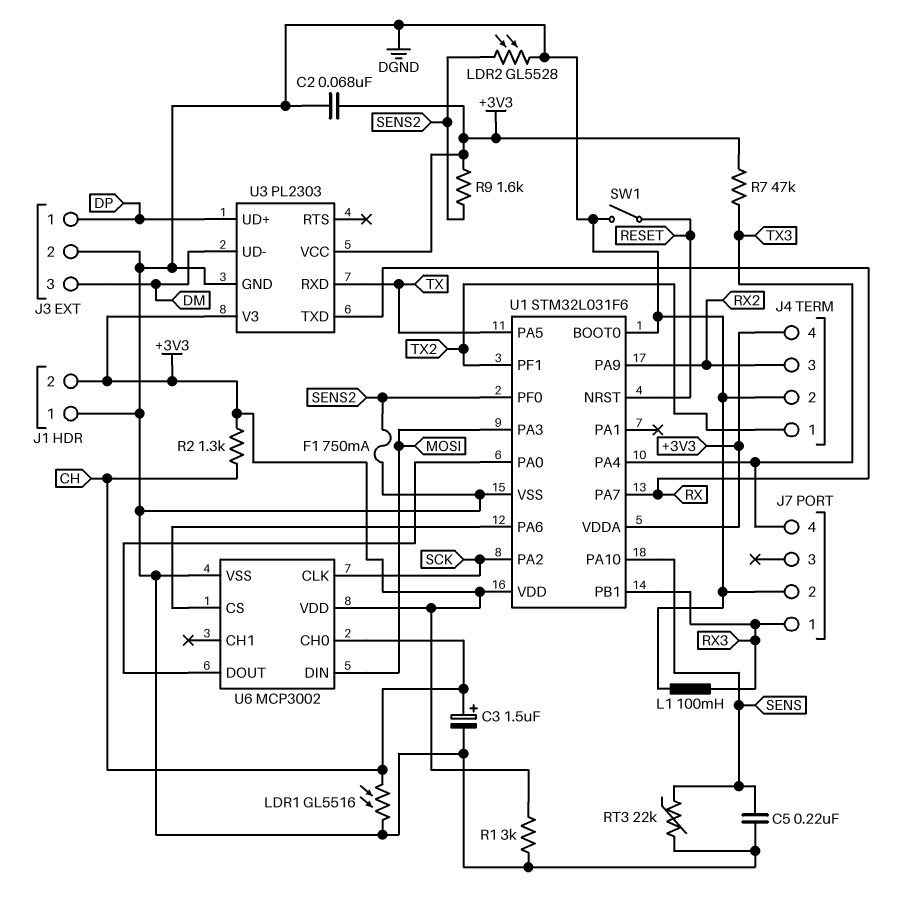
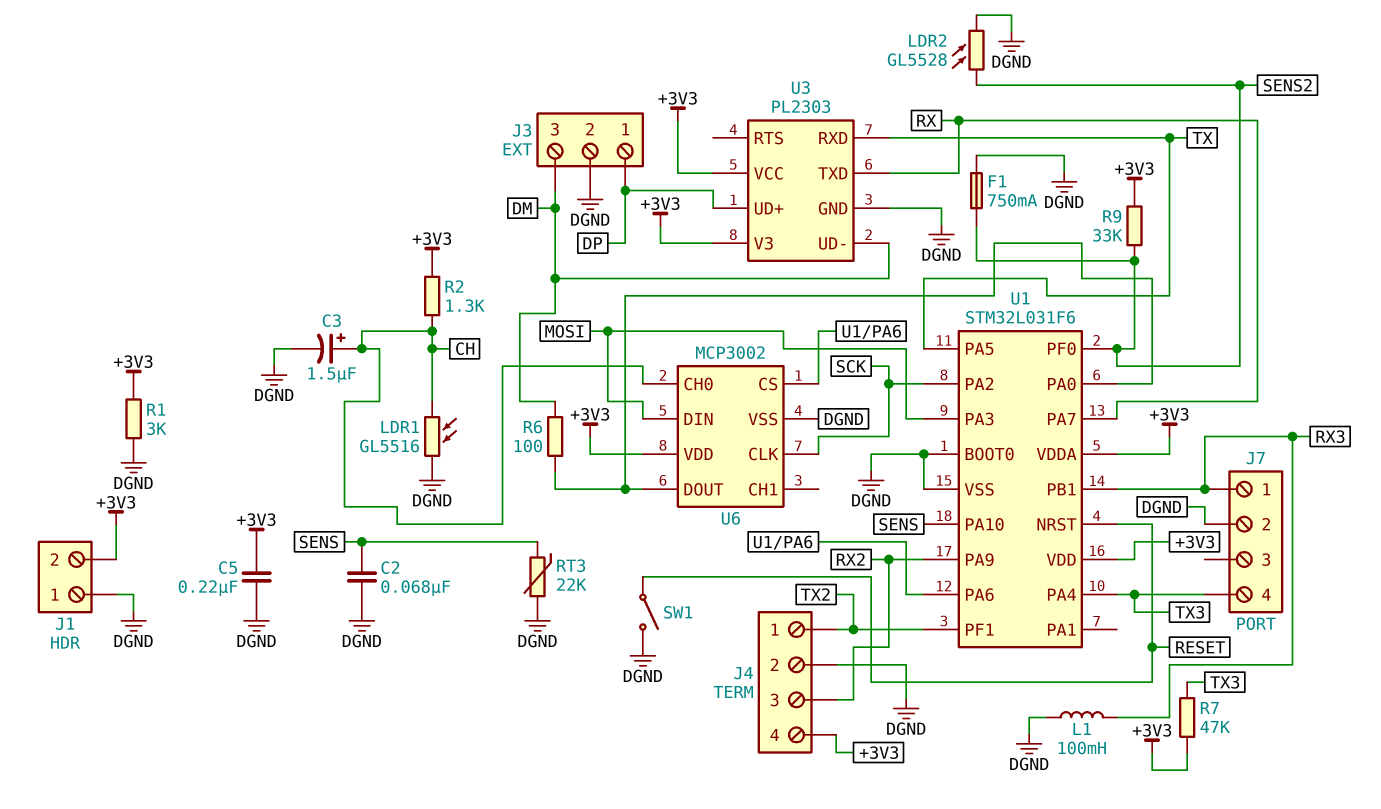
C2: 68nF (+3V3, DGND) -> 68nF (DGND, SENS)
C5: 220nF (DGND, SENS) -> 220nF (+3V3, DGND)
R6: none -> 100 (DM, U1/PA0)
R9: 1.6k (+3V3, SENS2) -> 33k (+3V3, SENS2)

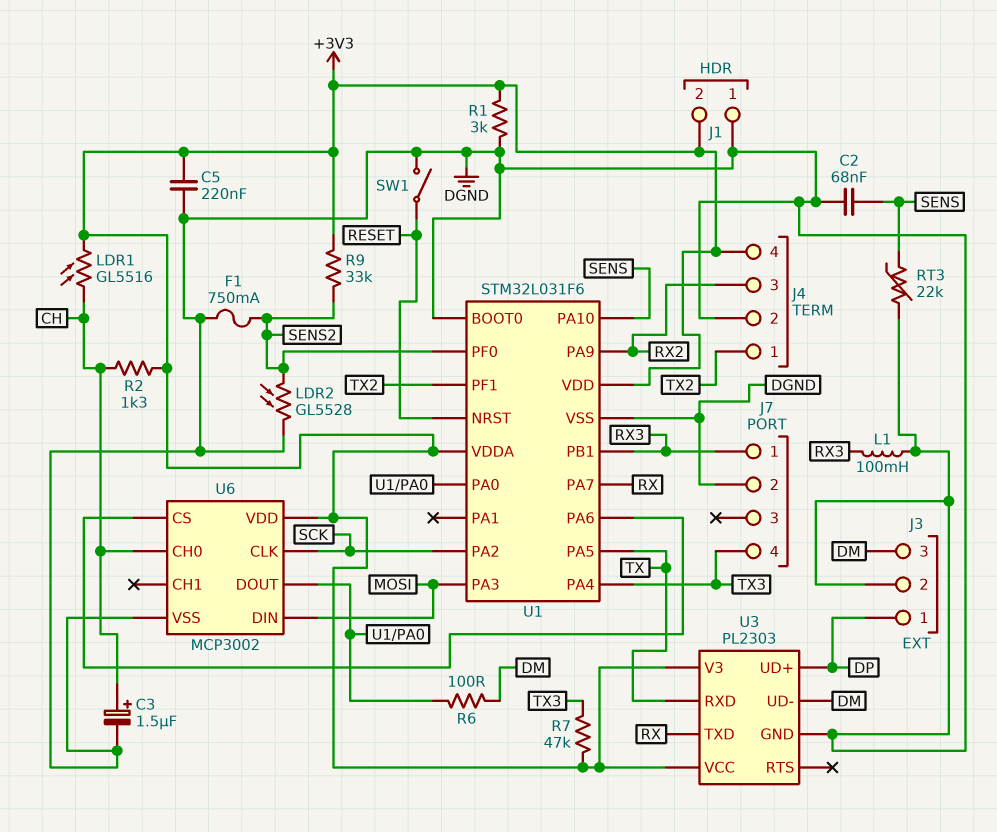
LDR1: GL5516 (CH, DGND) -> GL5516 (+3V3, CH)

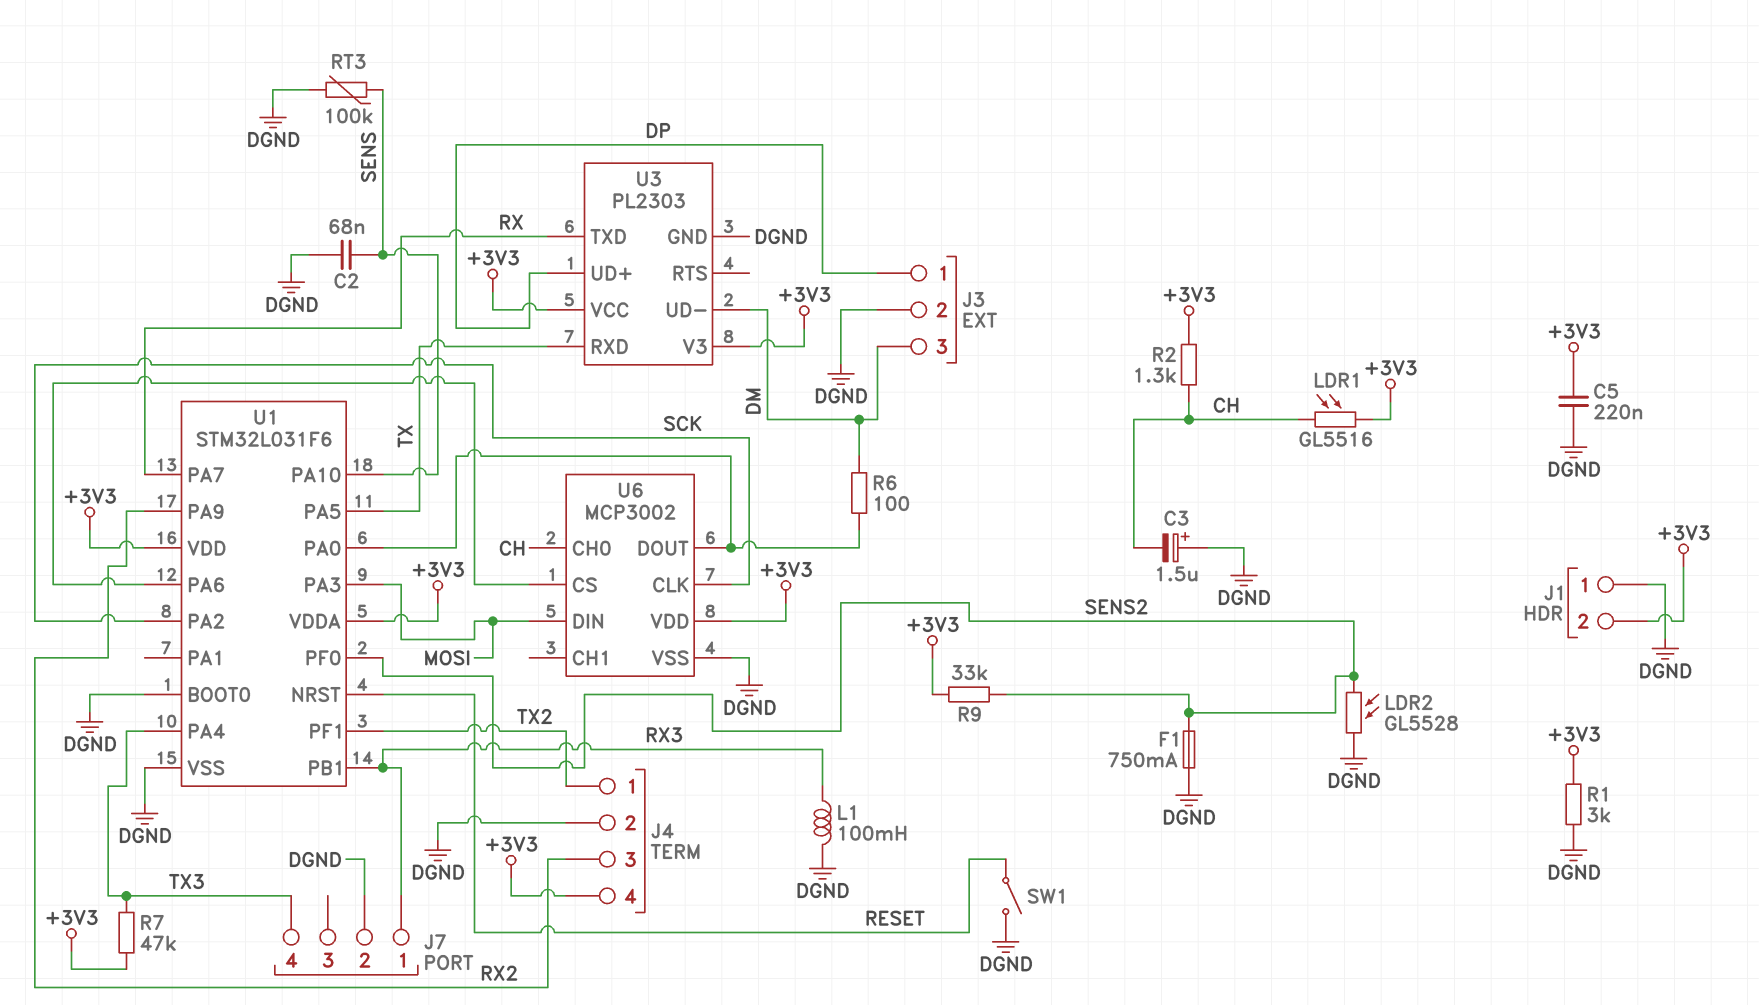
C3: 1.5uF (plus CH, minus DGND) -> 1.5uF (plus DGND, minus CH)
RT3: 22k (DGND, SENS) -> 100k (DGND, SENS)

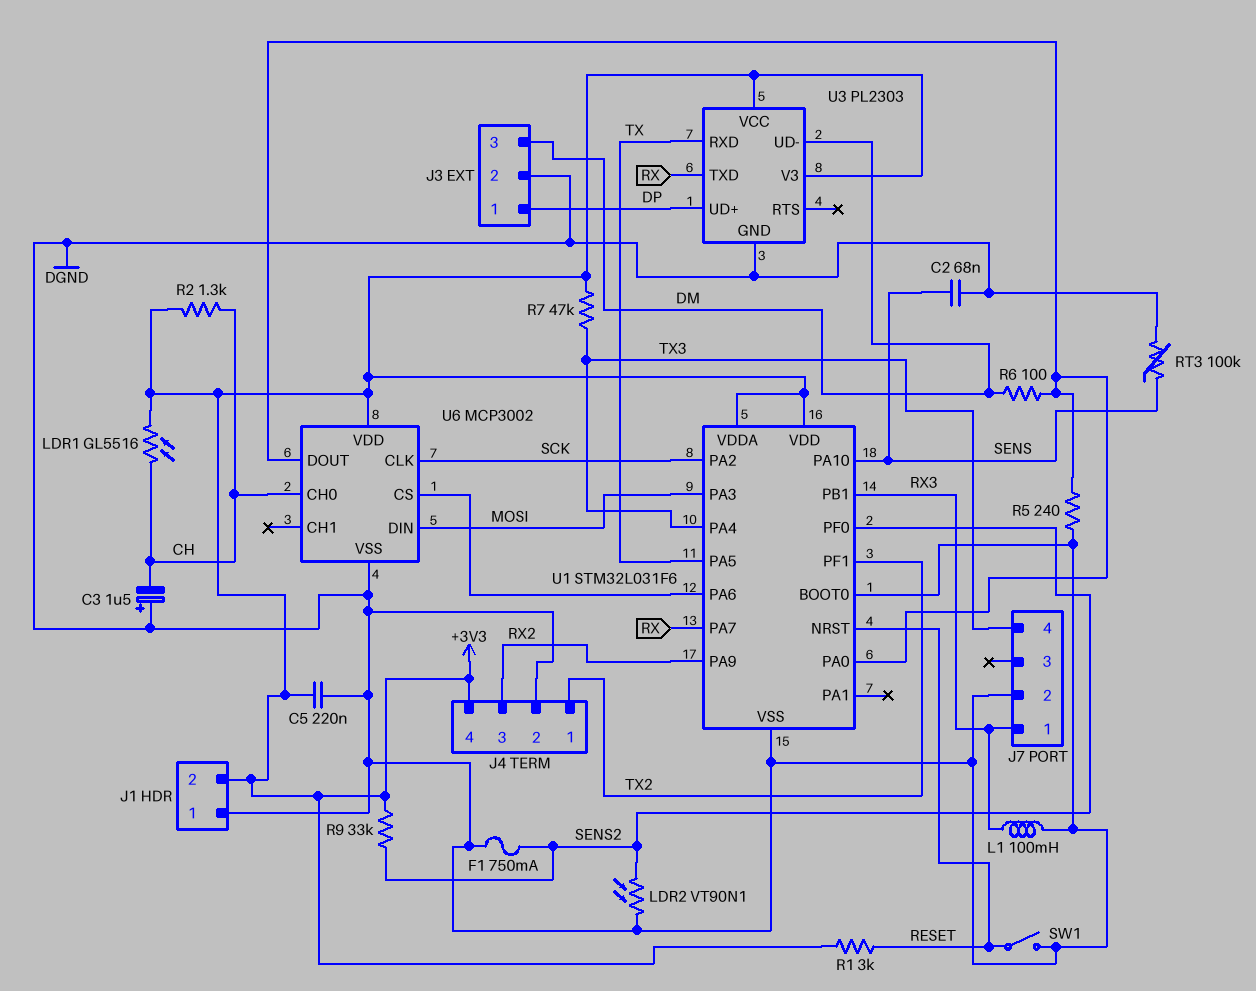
LDR2: GL5528 (DGND, SENS2) -> VT90N1 (DGND, SENS2)
R1: 3k (+3V3, DGND) -> 3k (+3V3, RESET)
R5: none -> 240 (DGND, U1/PA0)

